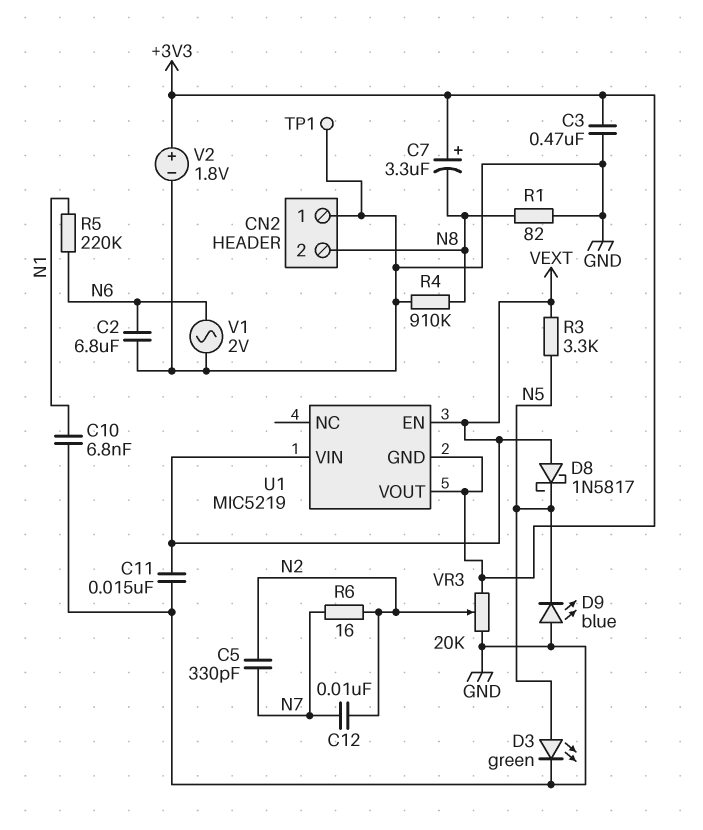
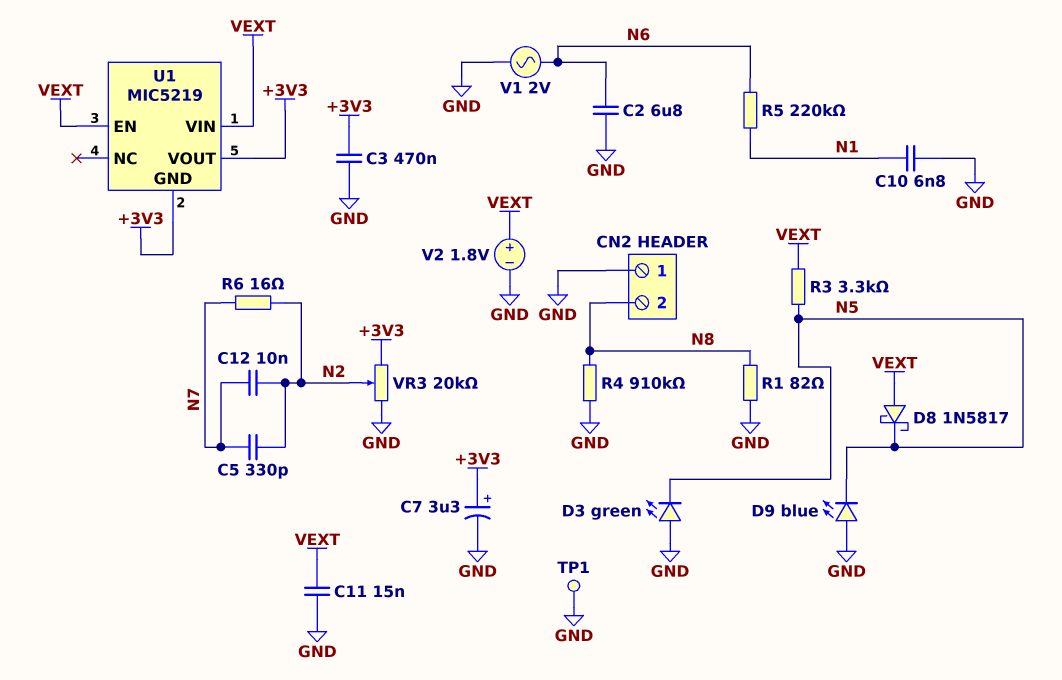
C7: 3.3uF (plus +3V3, minus N8) -> 3.3uF (plus +3V3, minus GND)
D3: LED green (A N5, K GND) -> LED green (A GND, K N5)
V2: 1.8V (plus +3V3, minus GND) -> 1.8V (plus VEXT, minus GND)

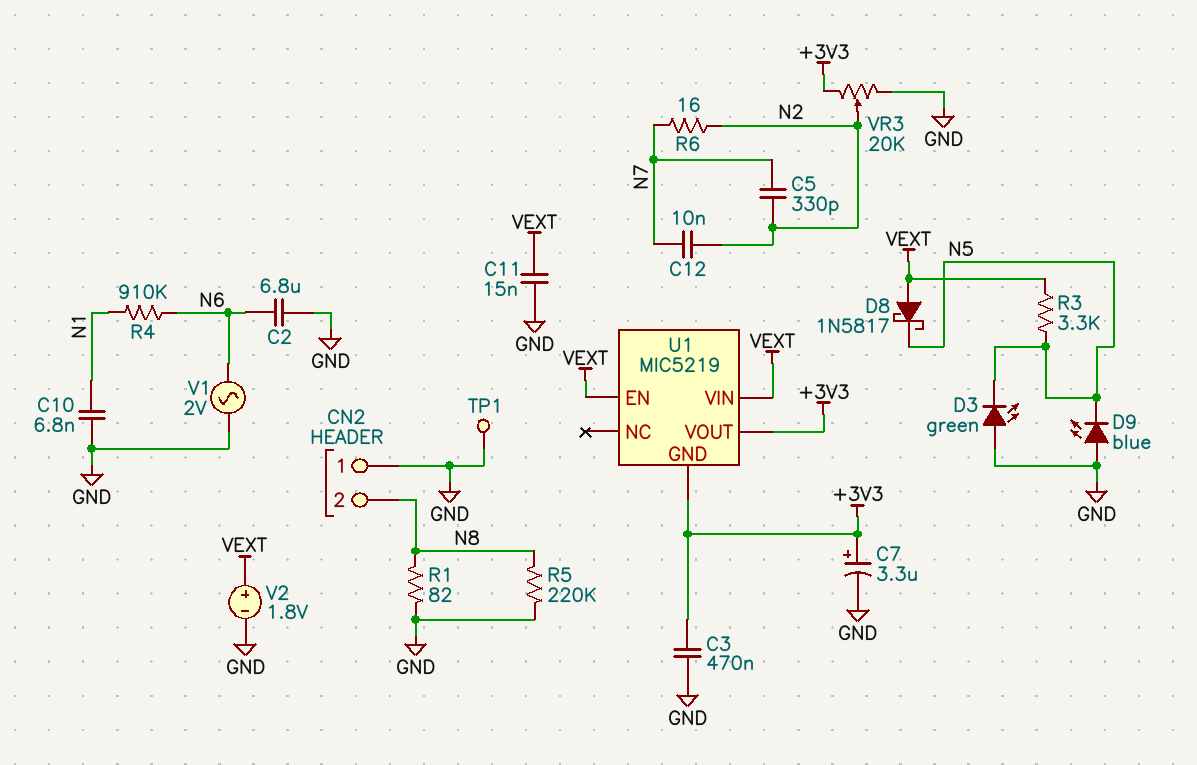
R4: 910k (GND, N8) -> 910k (N1, N6)
R5: 220k (N1, N6) -> 220k (GND, N8)

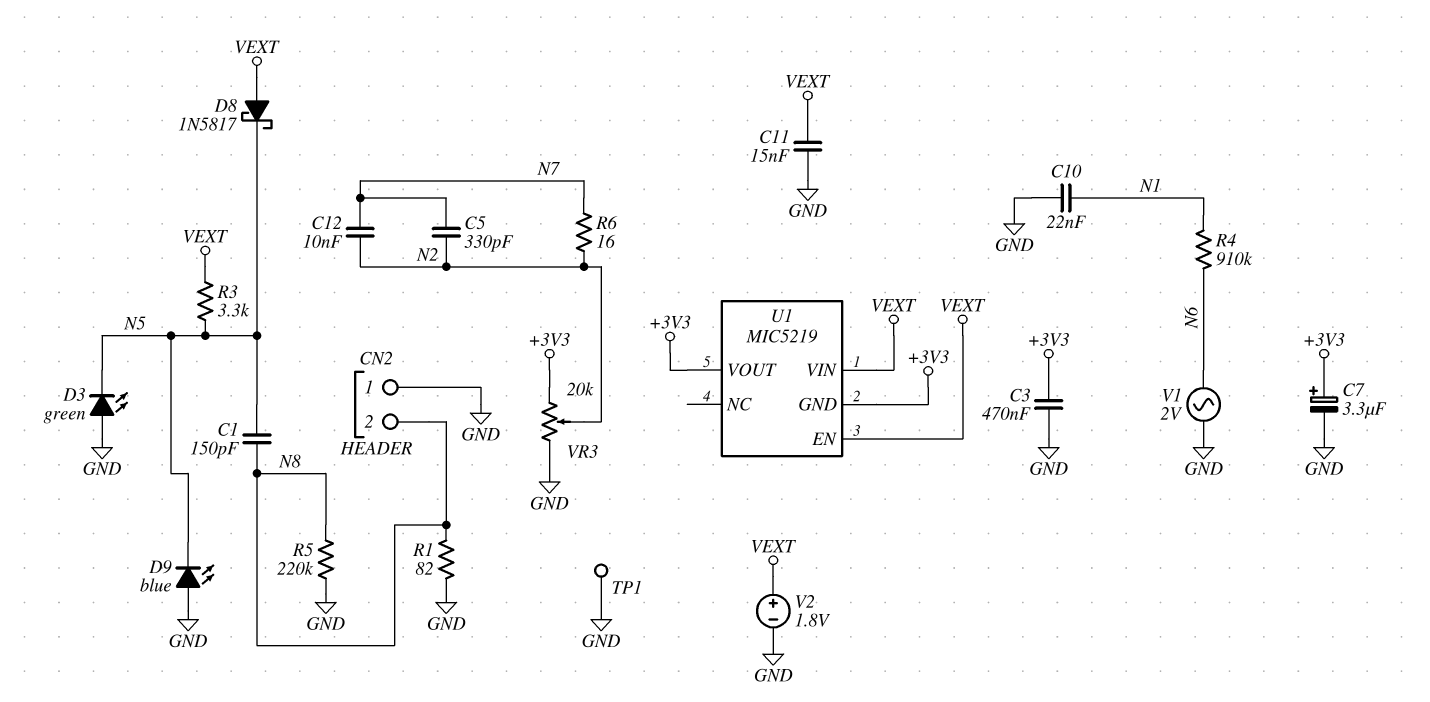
C1: none -> 150pF (N5, N8)
C2: 6.8uF (GND, N6) -> none
C10: 6.8nF (GND, N1) -> 22nF (GND, N1)

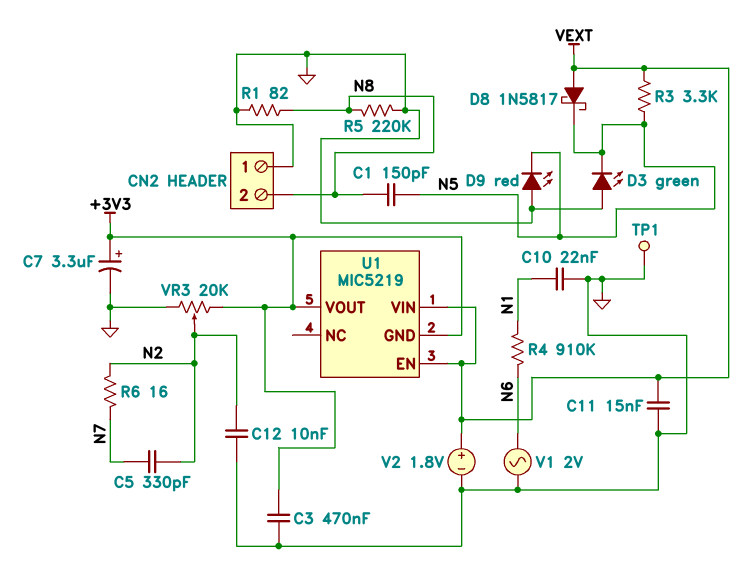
C12: 10nF (N2, N7) -> 10nF (GND, N2)
D9: LED blue (A GND, K N5) -> LED red (A GND, K N5)

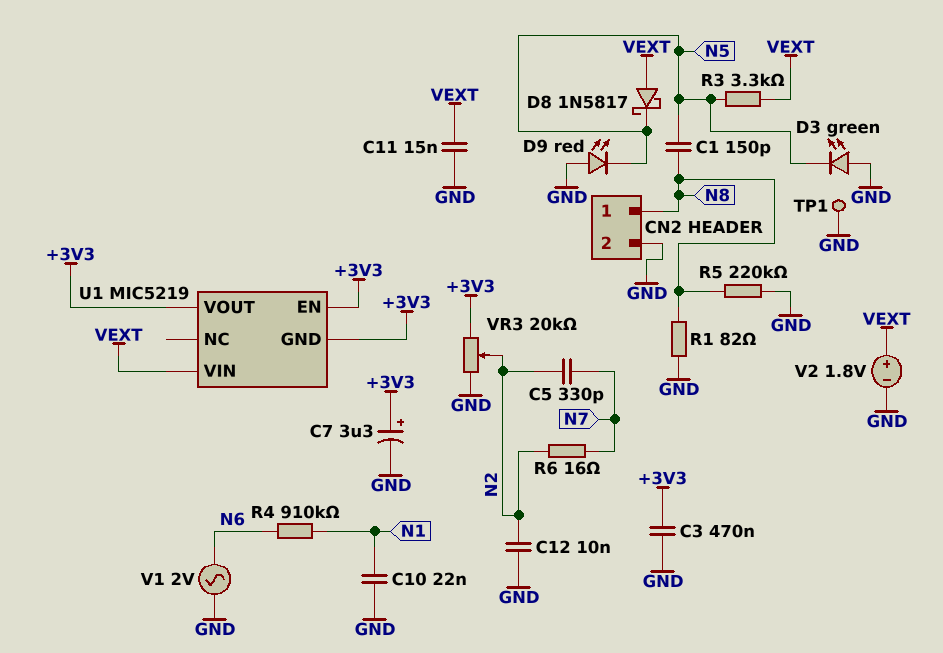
CN2 pin 1: GND -> N8
CN2 pin 2: N8 -> GND
U1 pin EN: VEXT -> +3V3

